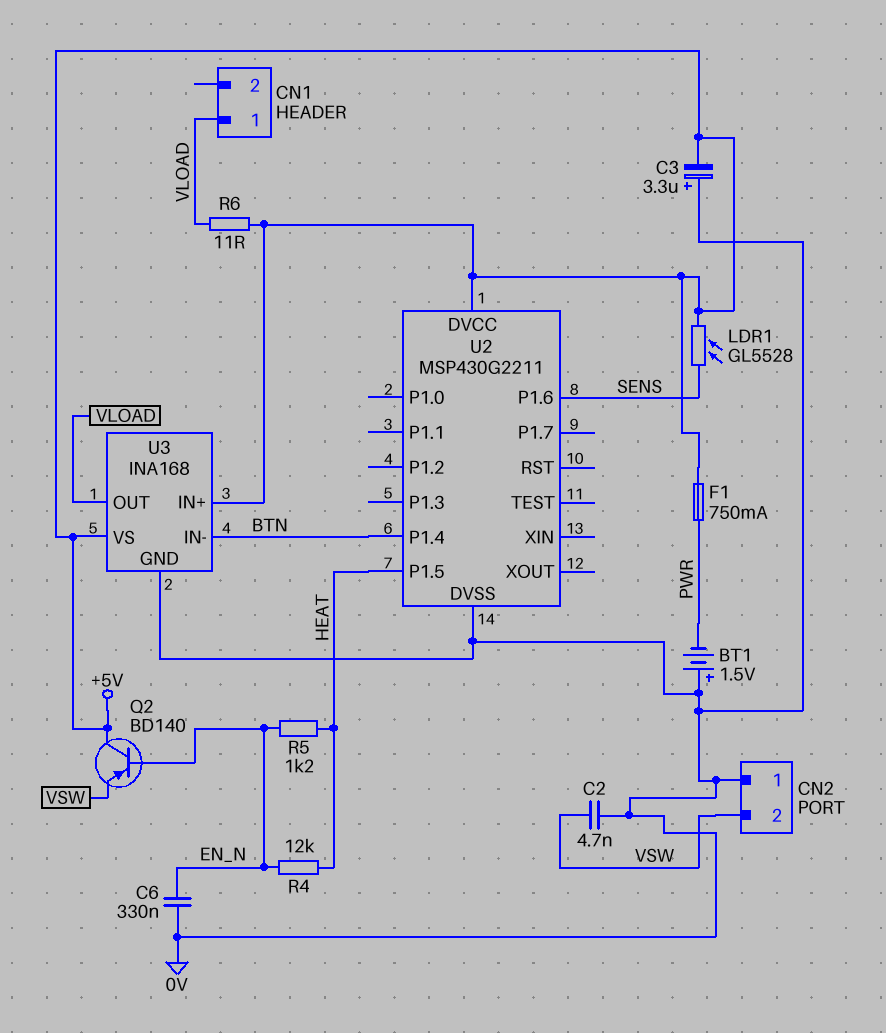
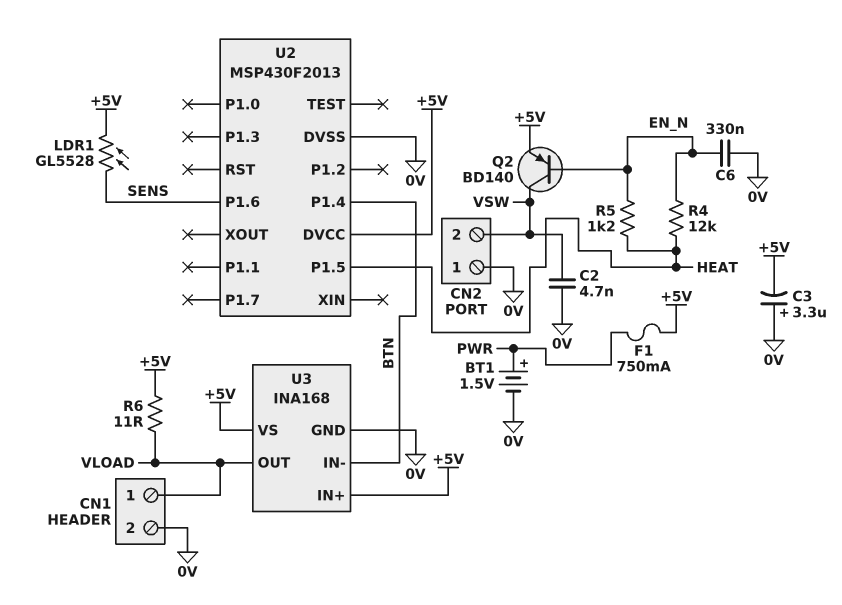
BT1: 1.5V (plus 0V, minus PWR) -> 1.5V (plus PWR, minus 0V)
CN1 pin 2: none -> 0V
Q2: PNP BD140 (B EN_N, C +5V, E VSW) -> PNP BD140 (B EN_N, C VSW, E +5V)
U2: MSP430G2211 -> MSP430F2013

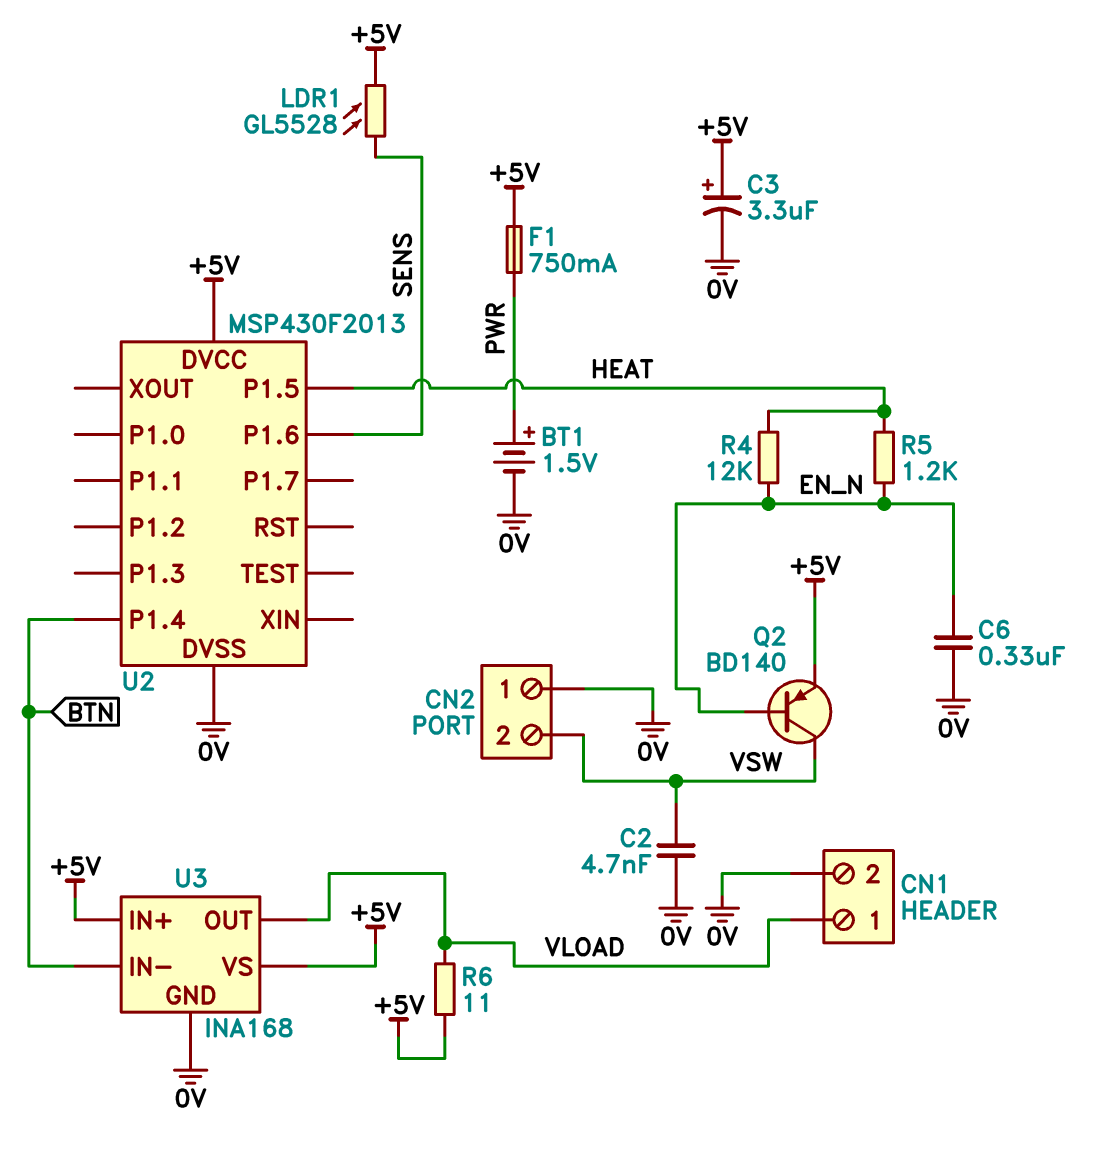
C3: 3.3uF (plus 0V, minus +5V) -> 3.3uF (plus +5V, minus 0V)

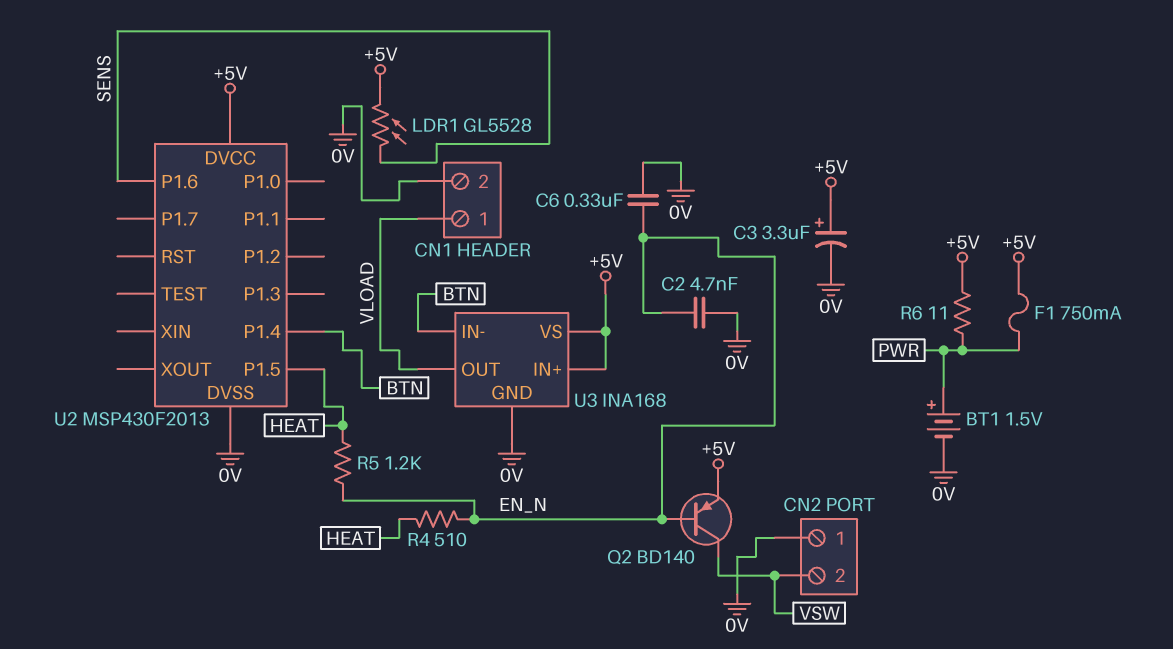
C2: 4.7nF (0V, VSW) -> 4.7nF (0V, EN_N)
R4: 12k (EN_N, HEAT) -> 510 (EN_N, HEAT)
R6: 11 (+5V, VLOAD) -> 11 (+5V, PWR)

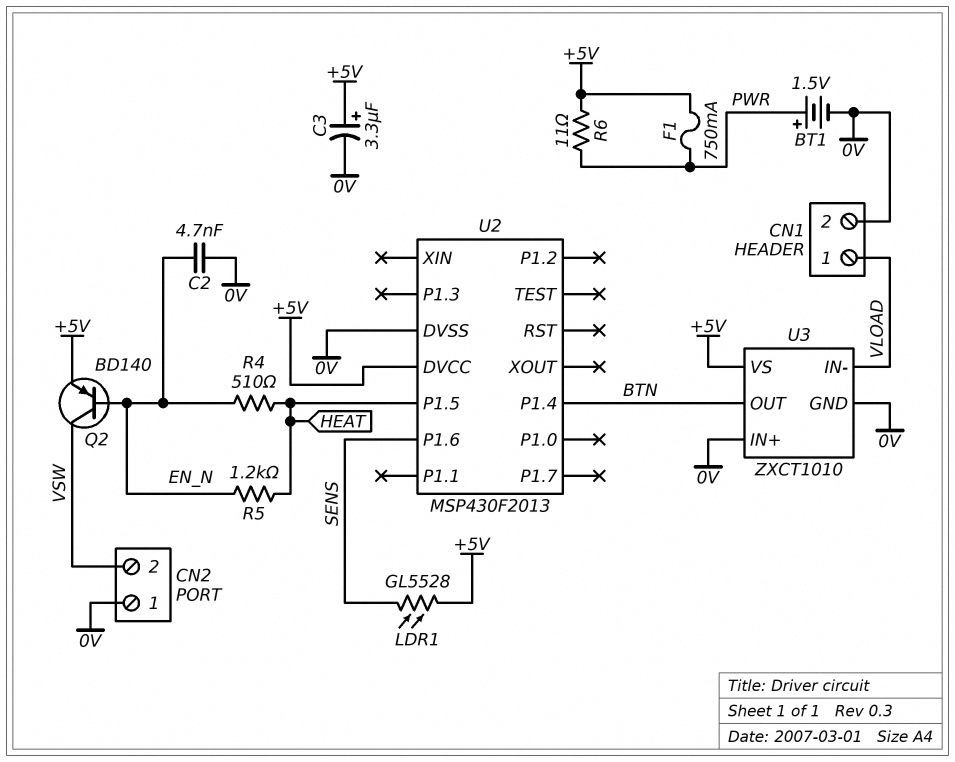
C6: 330nF (0V, EN_N) -> none
U3: INA168 -> ZXCT1010
U3 pin IN+: +5V -> 0V
U3 pin IN-: BTN -> VLOAD
U3 pin OUT: VLOAD -> BTN

